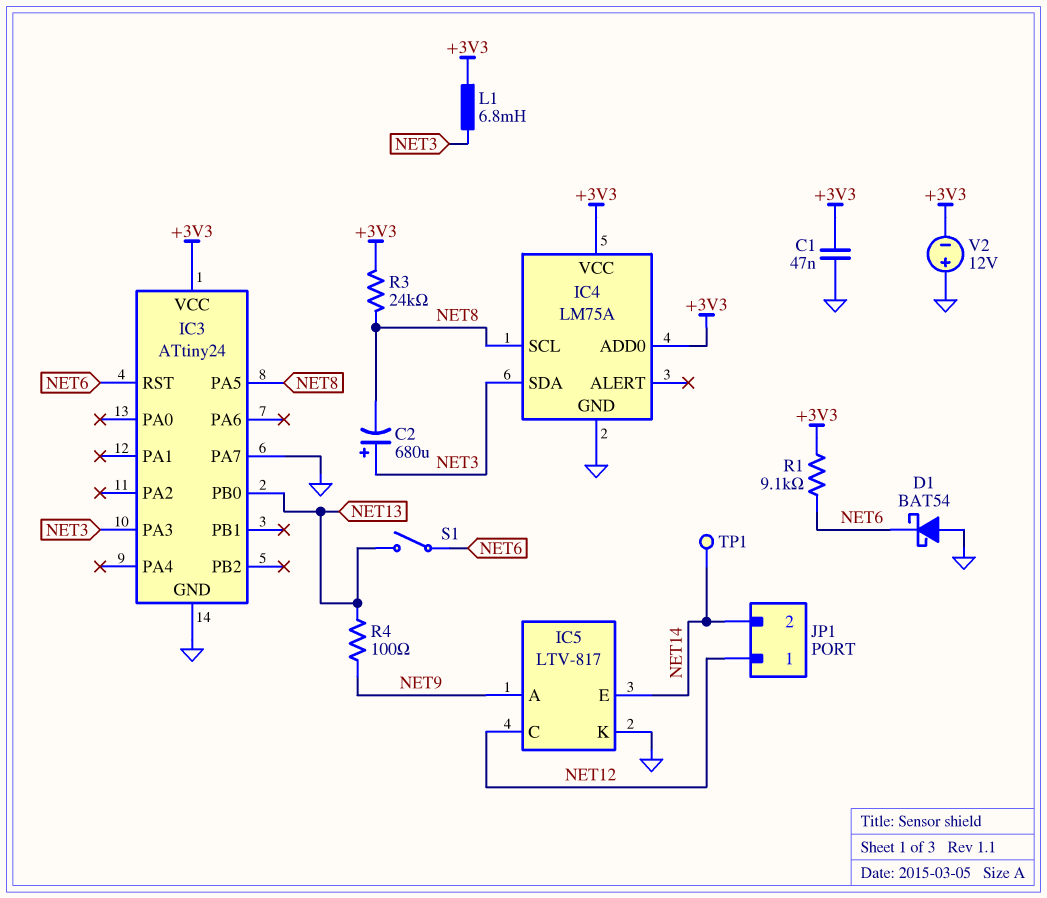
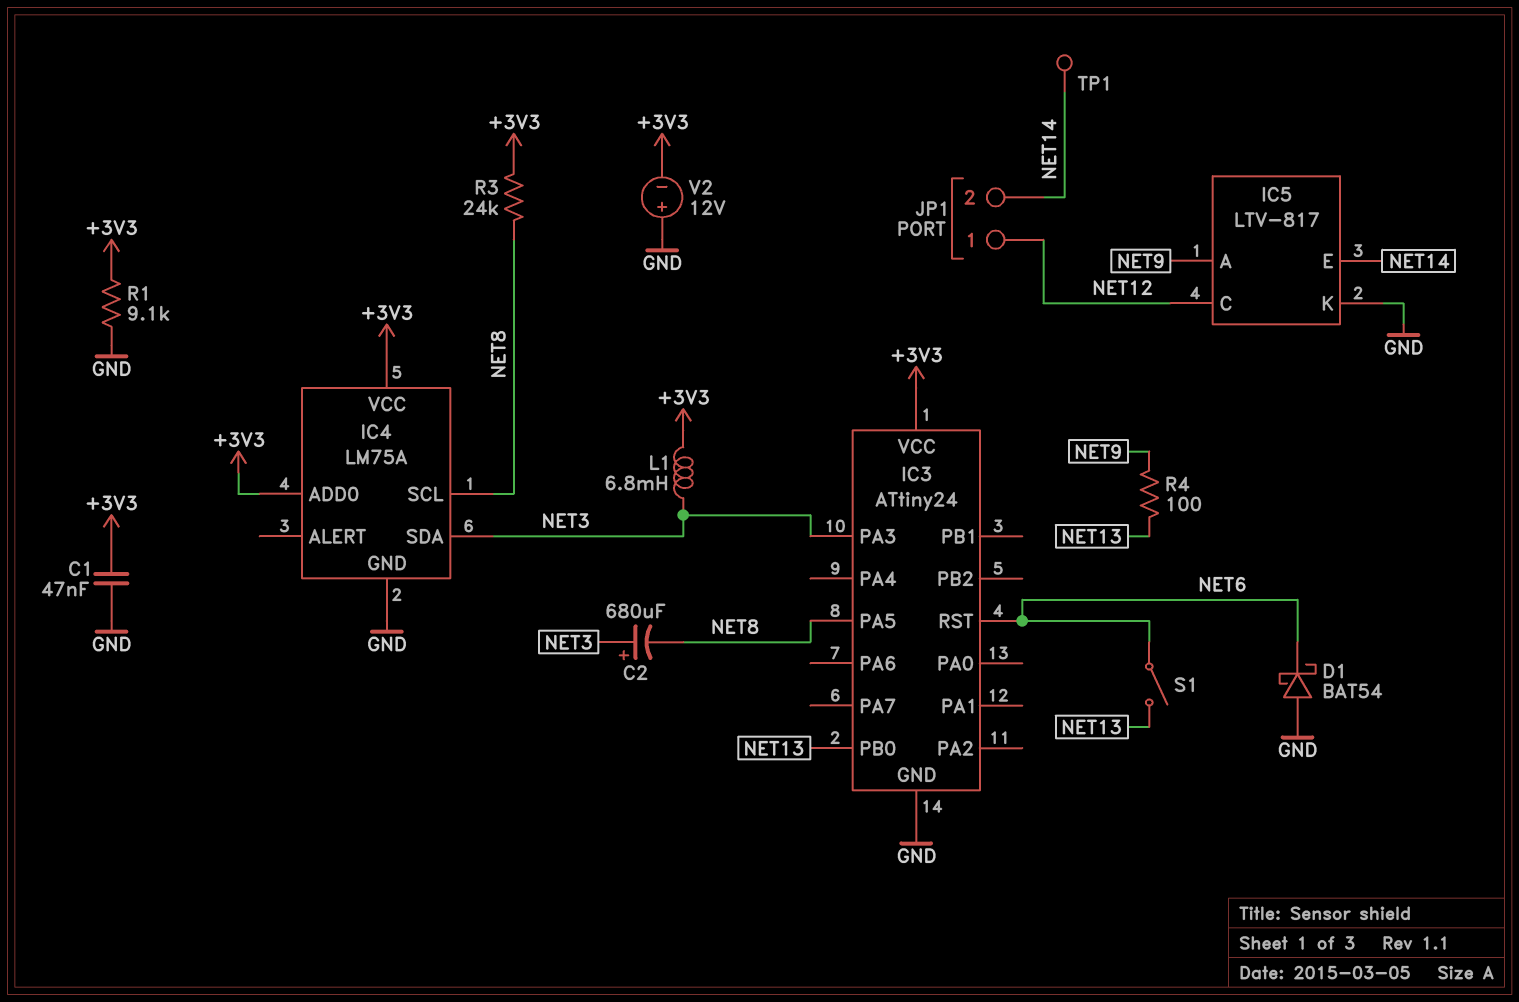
IC3 pin PA7: GND -> none
R1: 9.1k (+3V3, NET6) -> 9.1k (+3V3, GND)

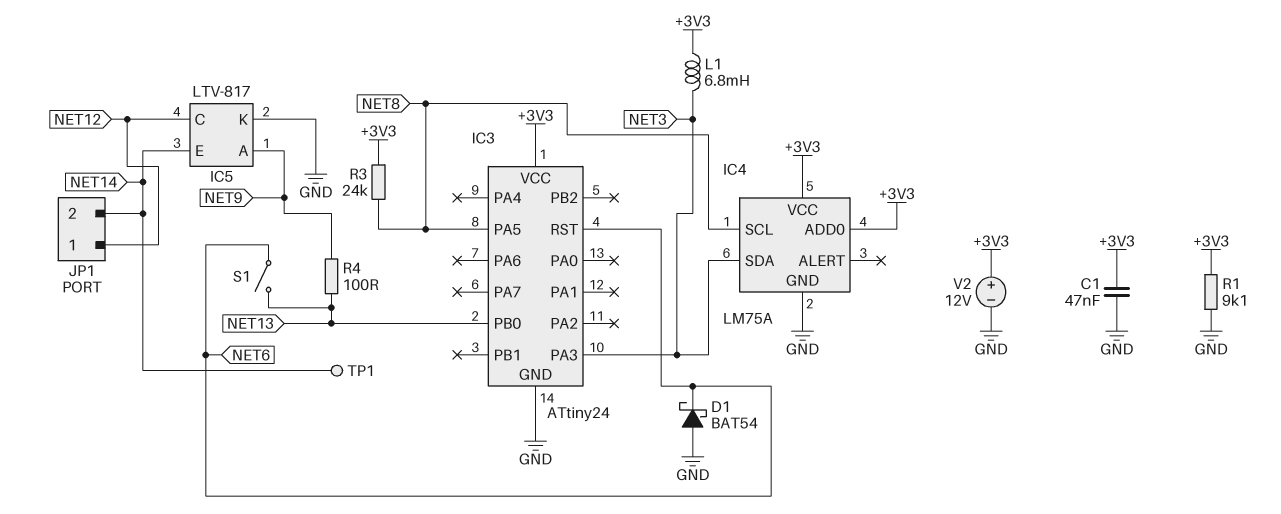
C2: 680uF (plus NET3, minus NET8) -> none
V2: 12V (plus GND, minus +3V3) -> 12V (plus +3V3, minus GND)

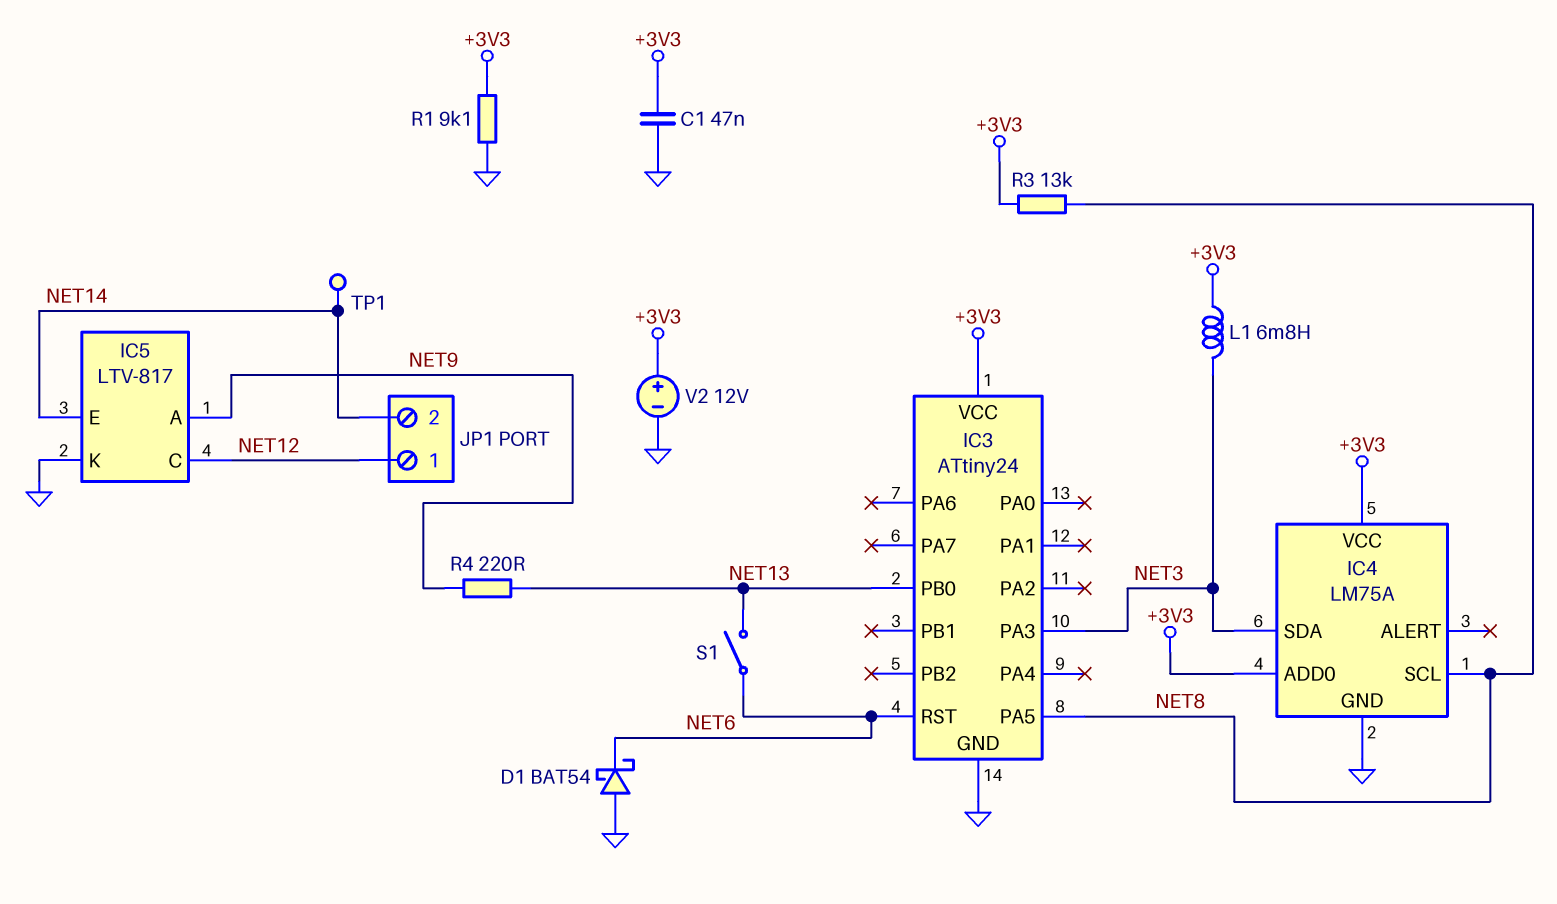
R3: 24k (+3V3, NET8) -> 13k (+3V3, NET8)
R4: 100 (NET9, NET13) -> 220 (NET9, NET13)

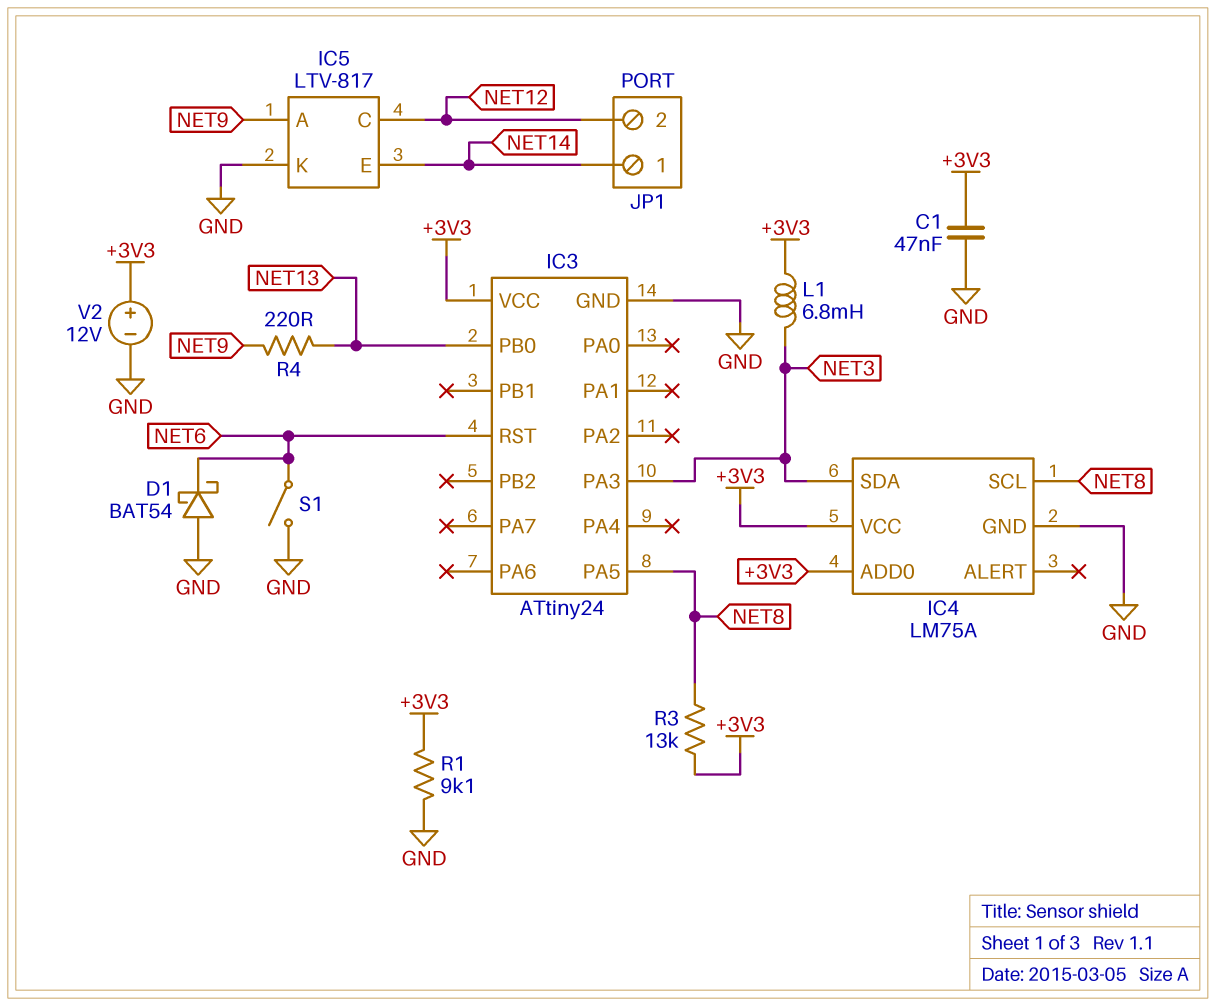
JP1 pin 1: NET12 -> NET14
JP1 pin 2: NET14 -> NET12
S1: switch (NET6, NET13) -> switch (GND, NET6)
TP1: test point (NET14) -> none

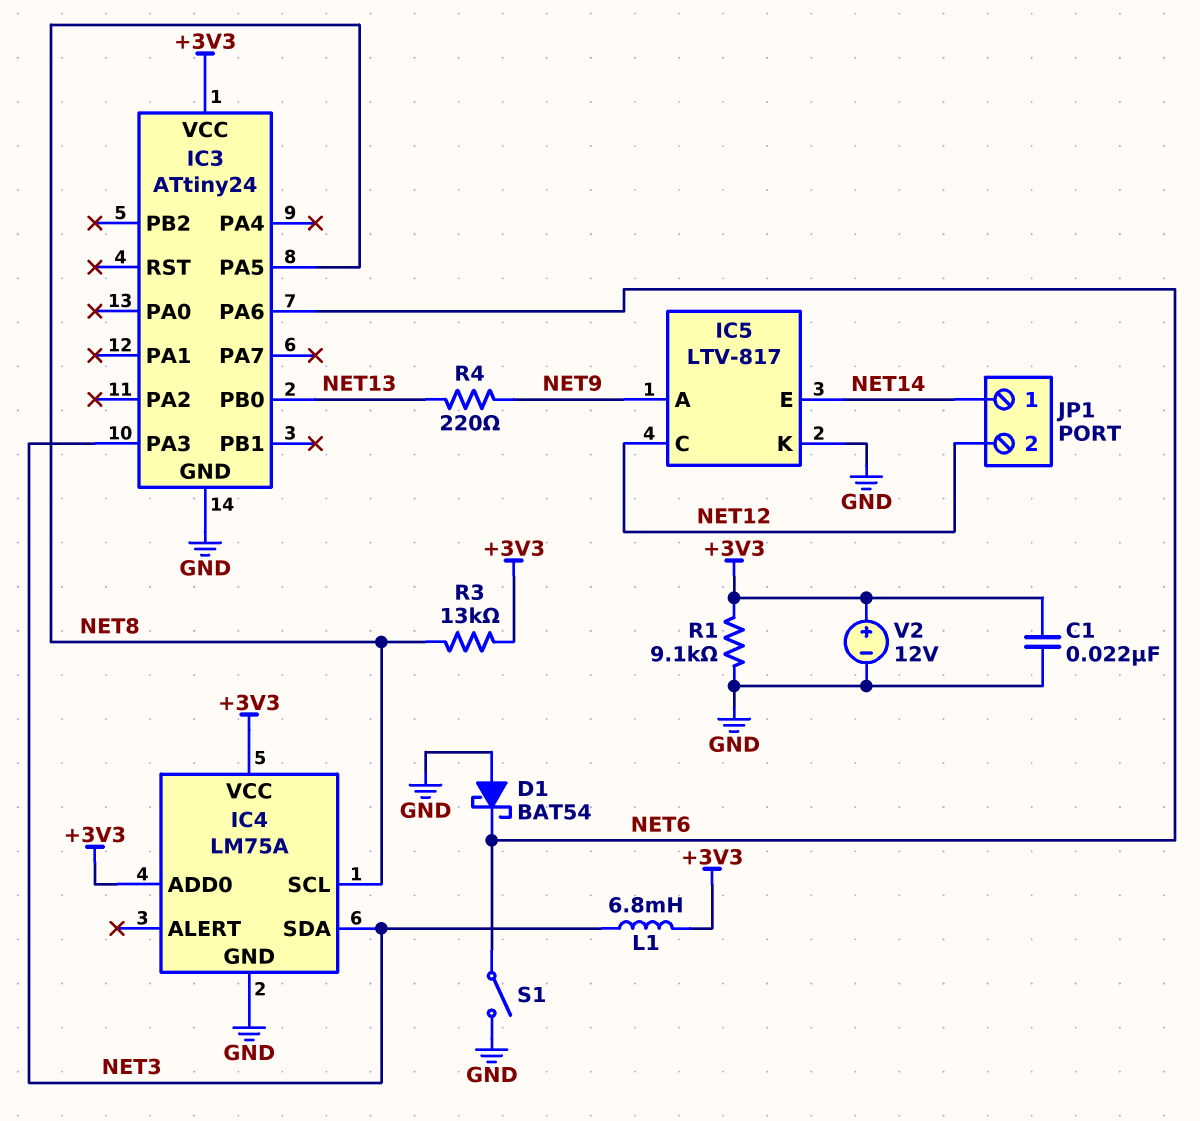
C1: 47nF (+3V3, GND) -> 22nF (+3V3, GND)
IC3 pin PA6: none -> NET6
IC3 pin RST: NET6 -> none

